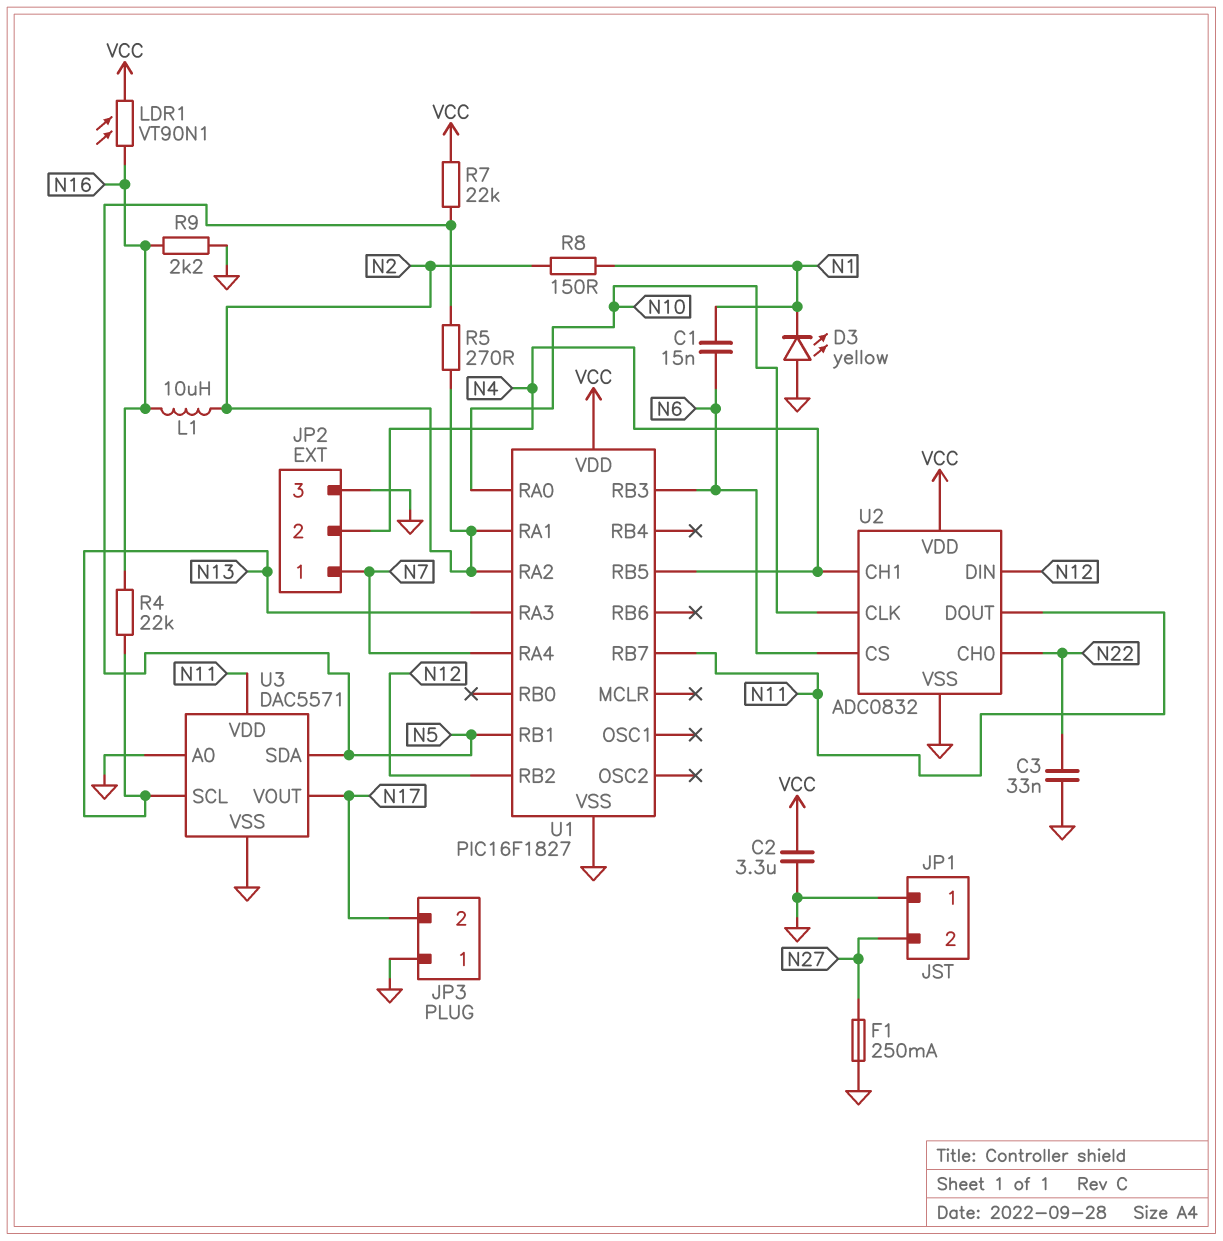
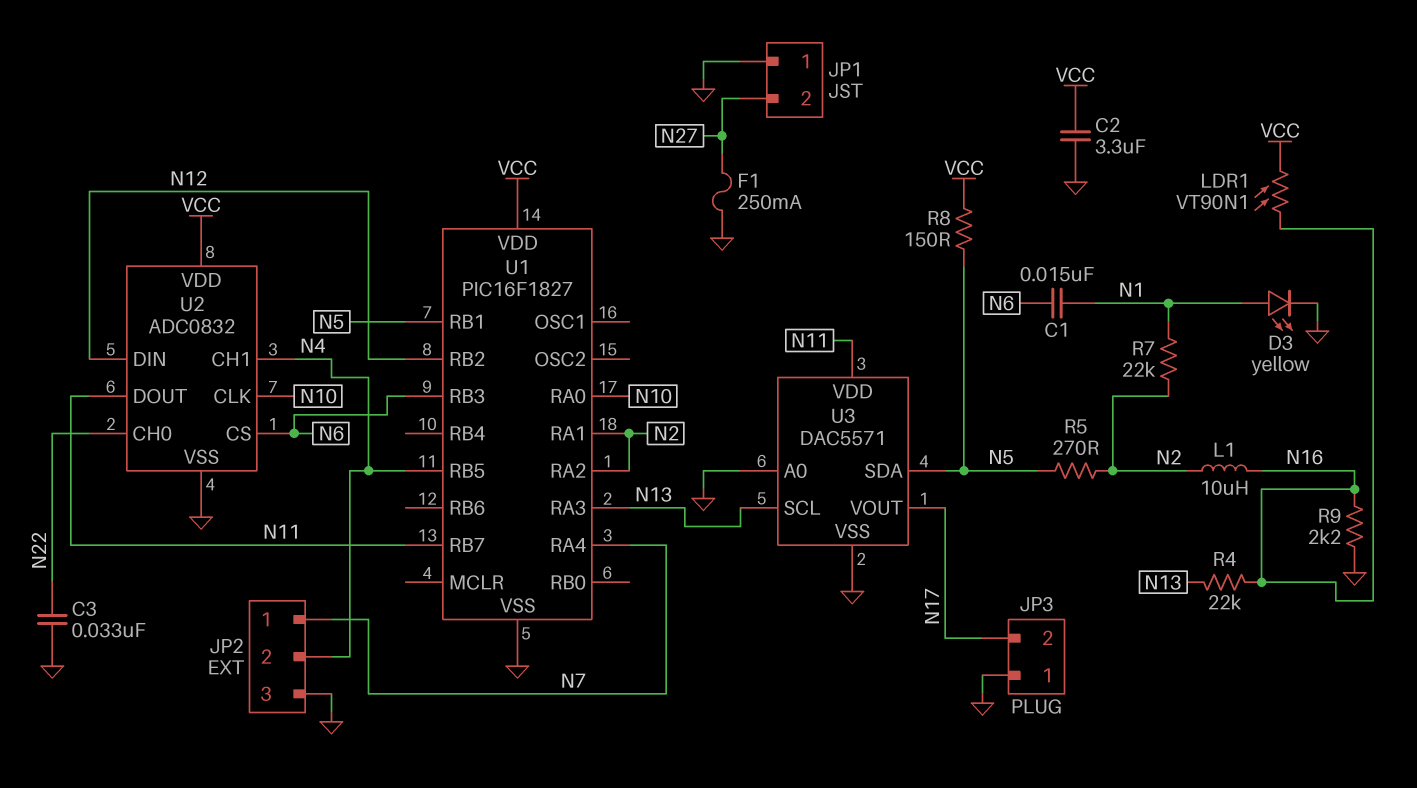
D3: LED yellow (A GND, K N1) -> LED yellow (A N1, K GND)
R7: 22k (N5, VCC) -> 22k (N1, N2)
R8: 150 (N1, N2) -> 150 (N5, VCC)

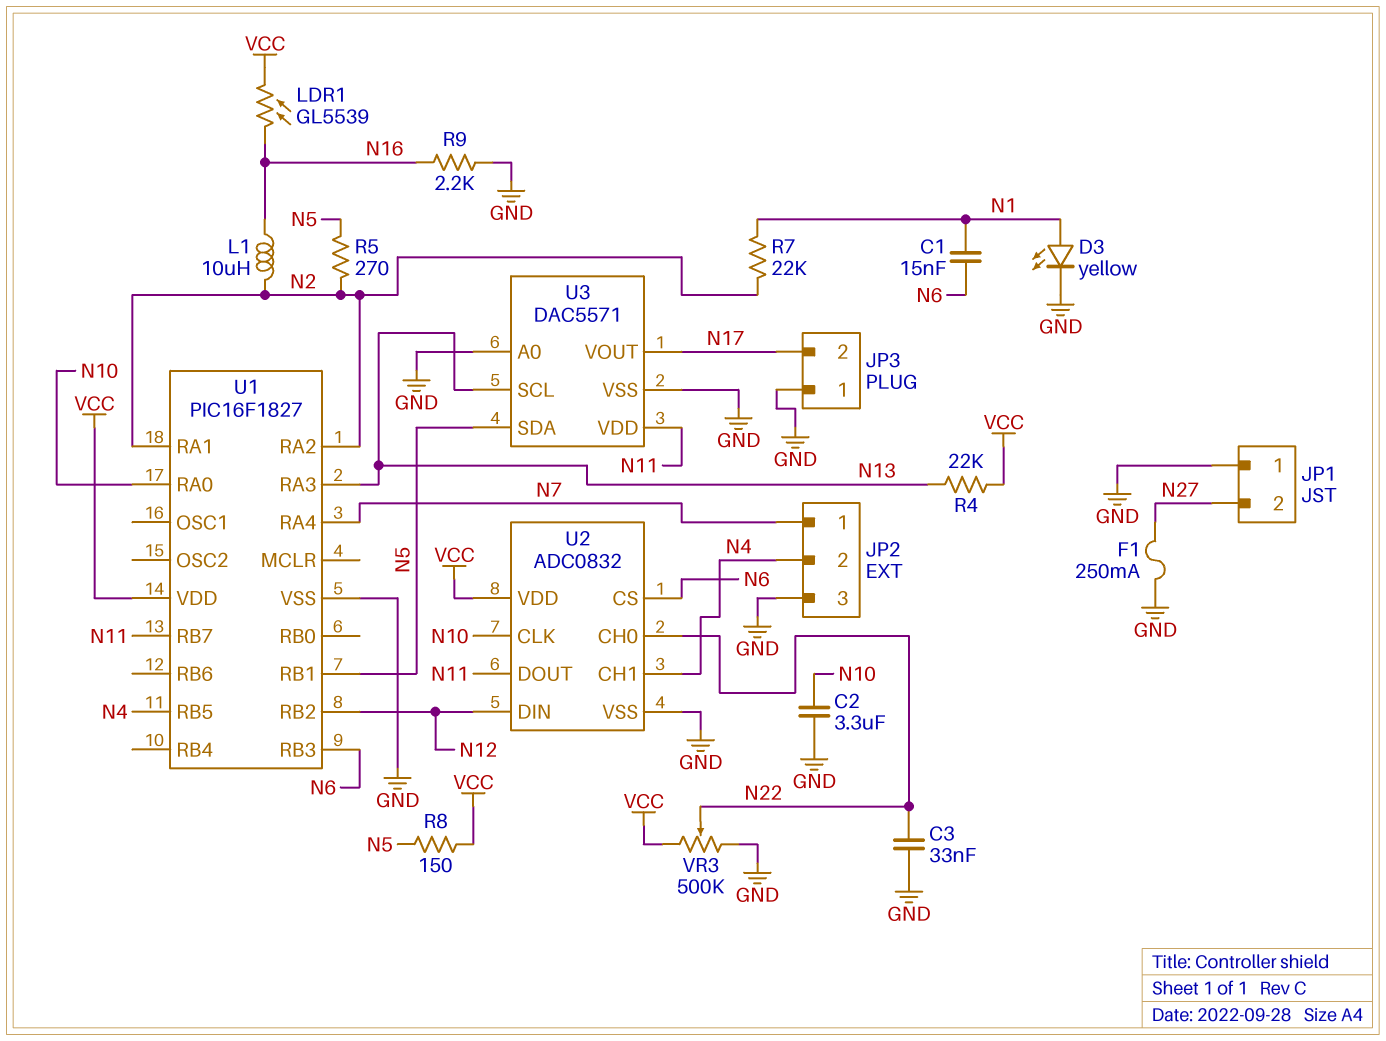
C2: 3.3uF (GND, VCC) -> 3.3uF (GND, N10)
LDR1: VT90N1 (N16, VCC) -> GL5539 (N16, VCC)
R4: 22k (N13, N16) -> 22k (N13, VCC)
VR3: none -> 500k (GND, VCC, wiper N22)

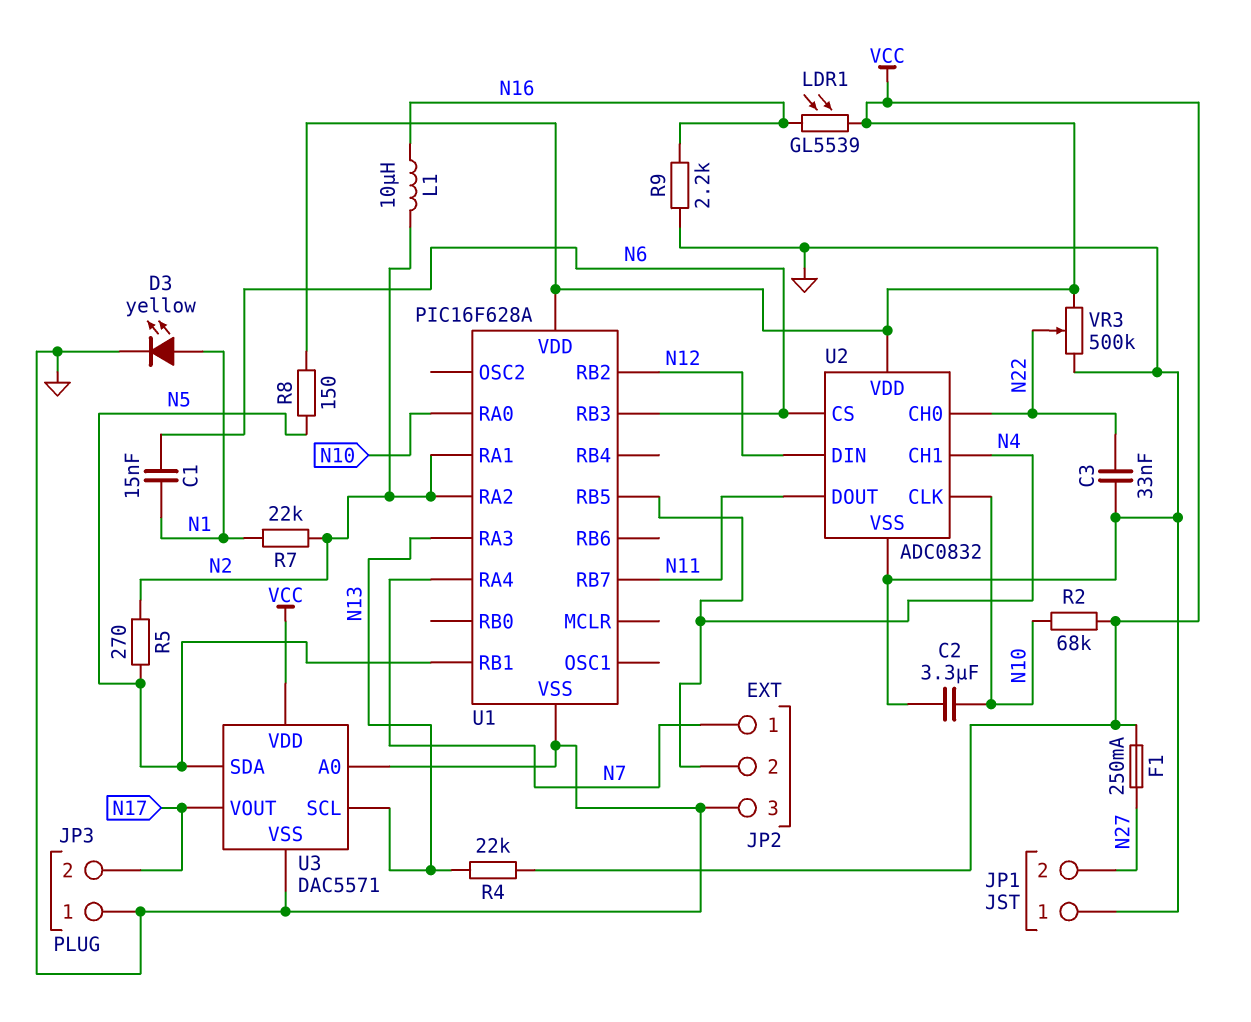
F1: 250mA (GND, N27) -> 250mA (N27, VCC)
R2: none -> 68k (N10, VCC)
U1: PIC16F1827 -> PIC16F628A
U3 pin VDD: N11 -> VCC

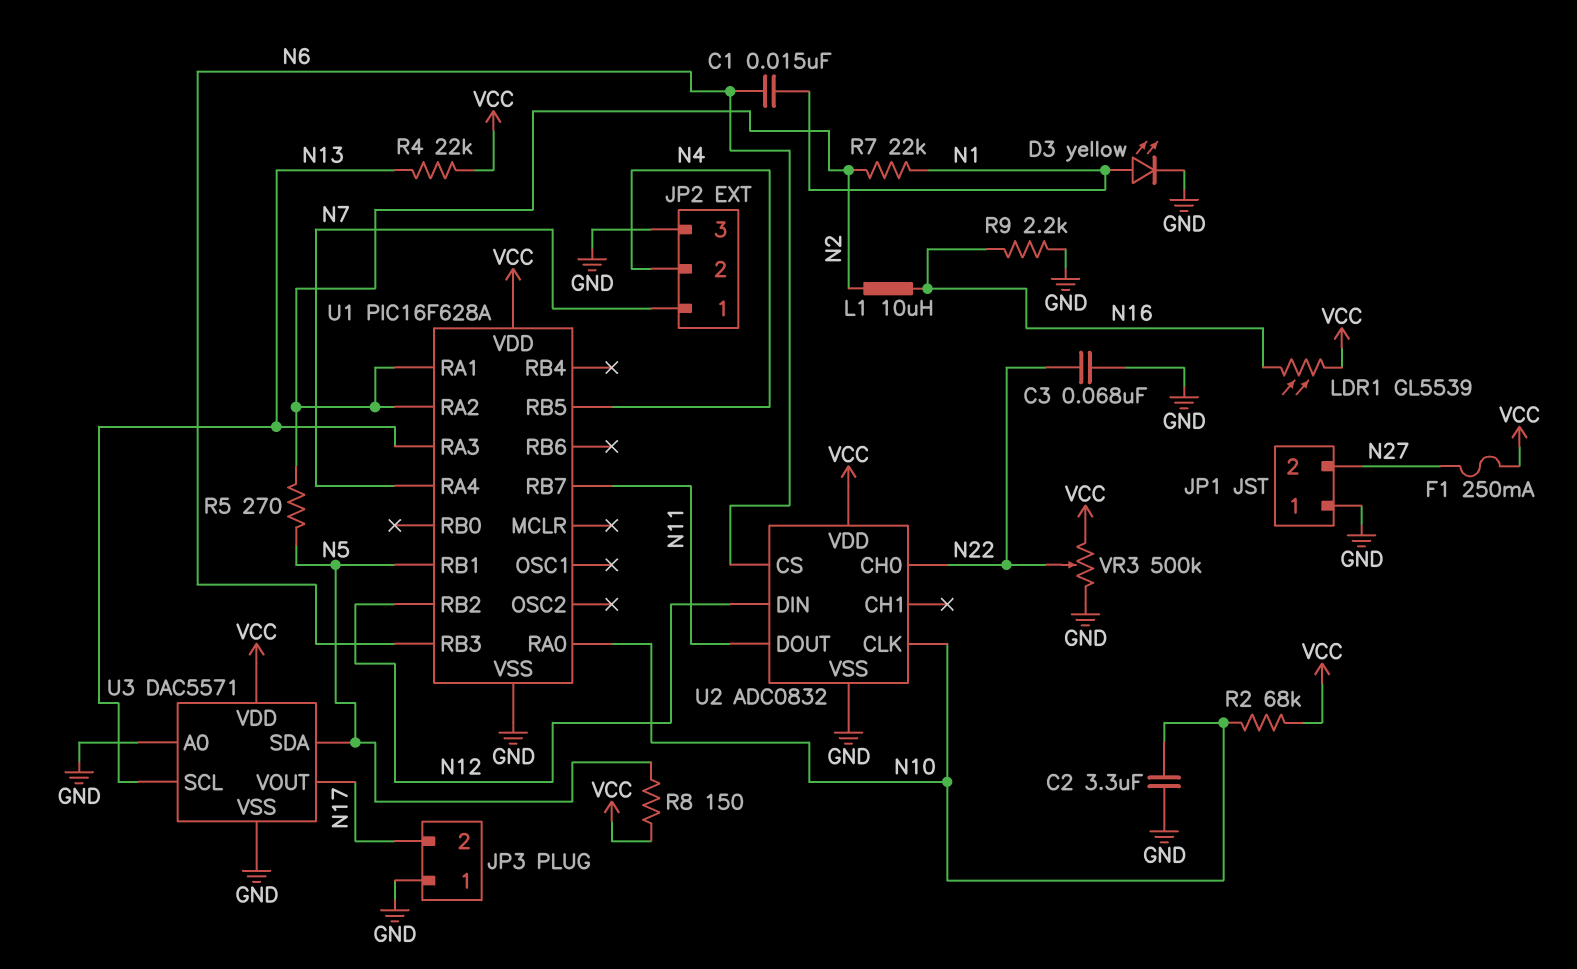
C3: 33nF (GND, N22) -> 68nF (GND, N22)
U2 pin CH1: N4 -> none

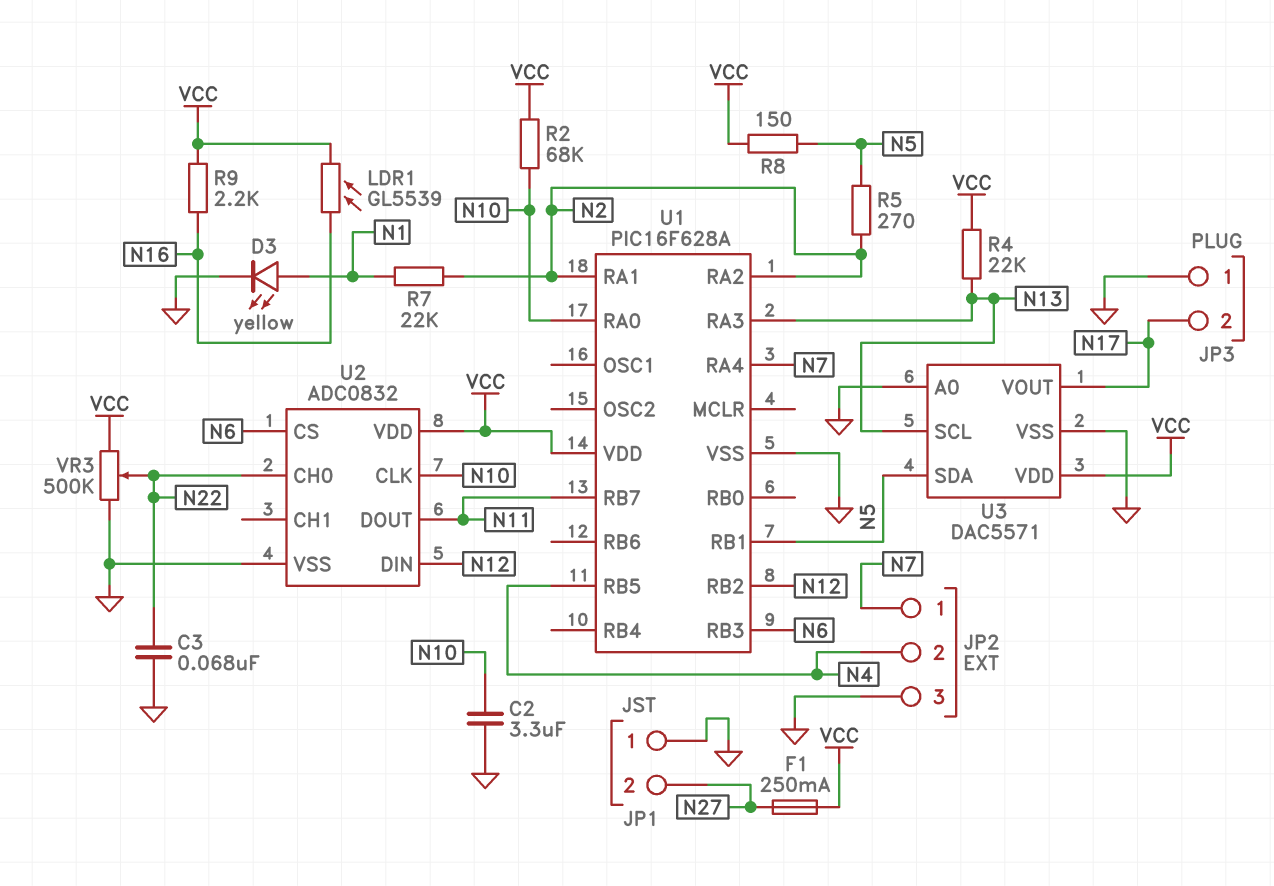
C1: 15nF (N1, N6) -> none
L1: 10uH (N2, N16) -> none
R9: 2.2k (GND, N16) -> 2.2k (N16, VCC)

